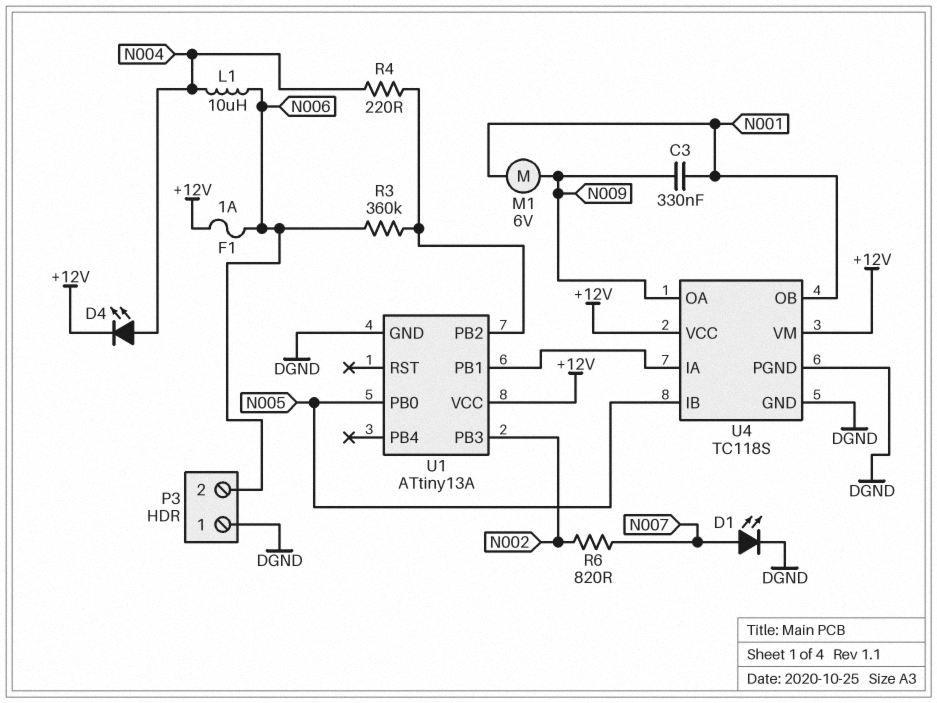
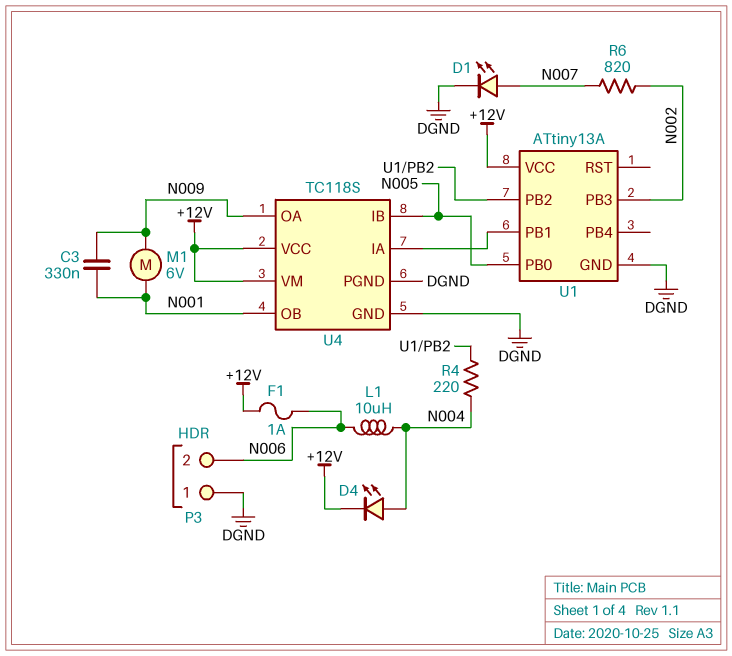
R3: 360k (N006, U1/PB2) -> none

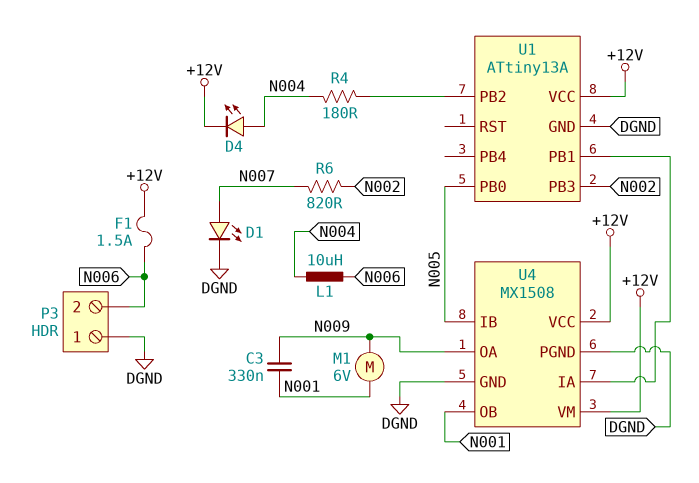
F1: 1A (+12V, N006) -> 1.5A (+12V, N006)
R4: 220 (N004, U1/PB2) -> 180 (N004, U1/PB2)
U4: TC118S -> MX1508

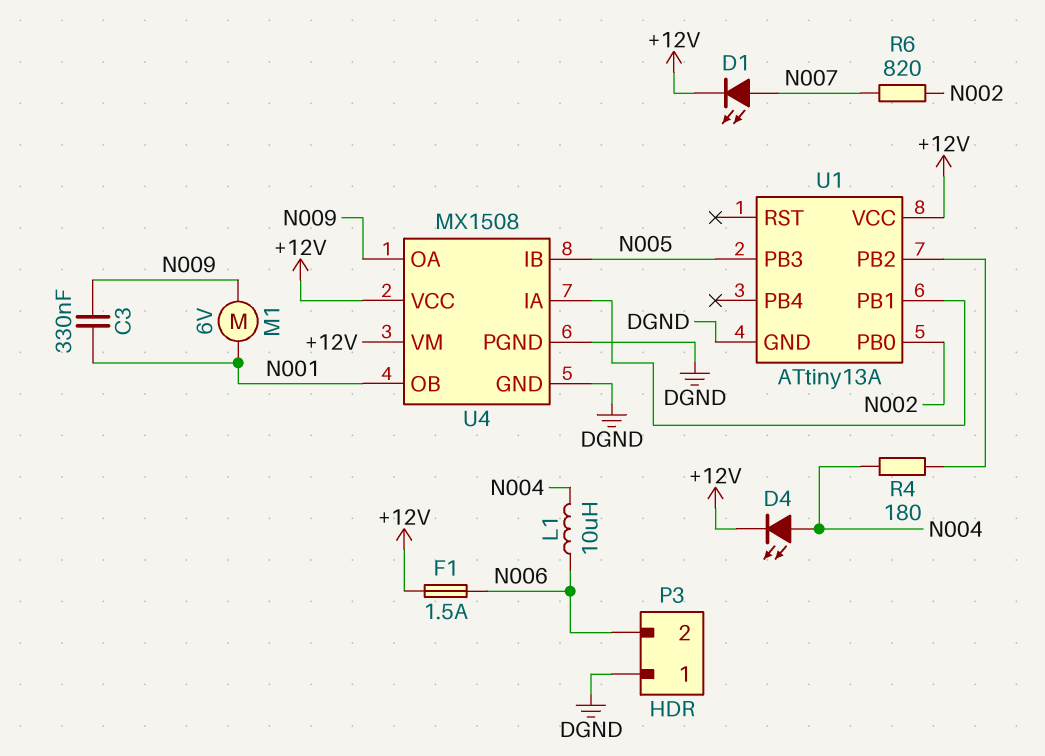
D1: LED (A N007, K DGND) -> LED (A N007, K +12V)
U1 pin PB0: N005 -> N002
U1 pin PB3: N002 -> N005

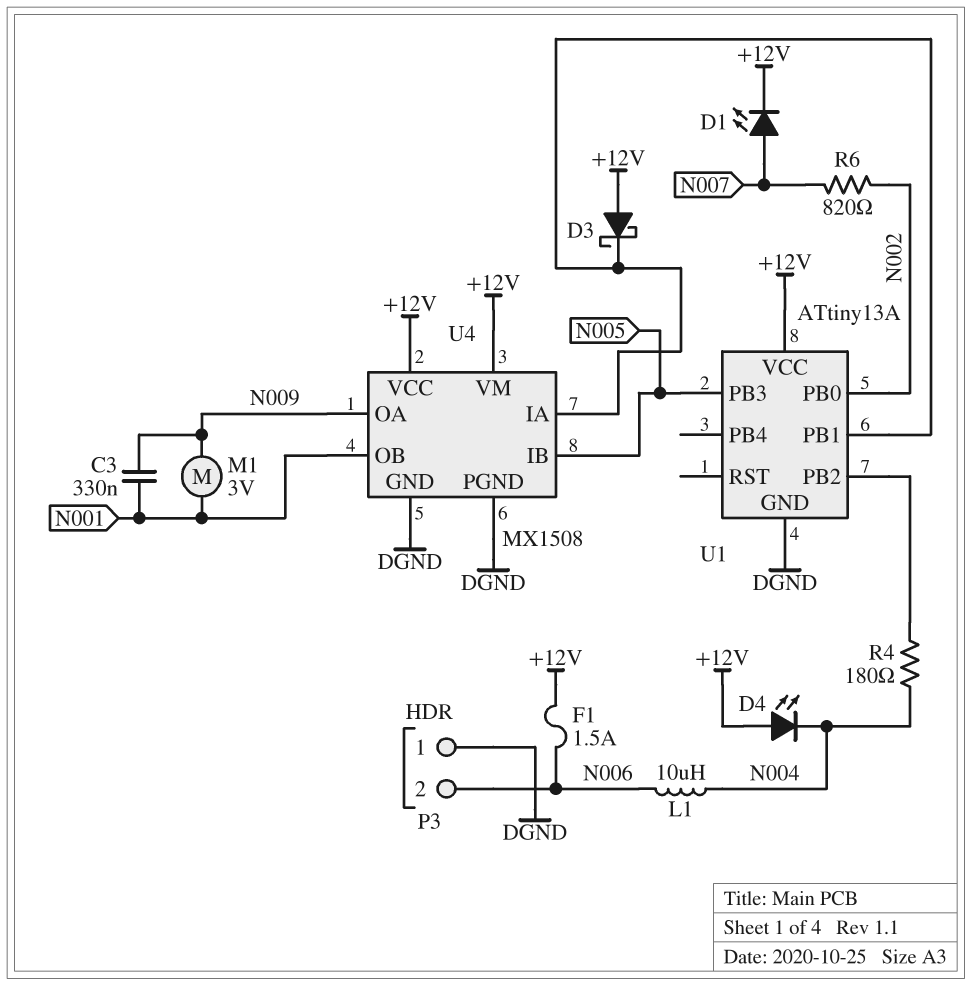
D3: none -> schottky (A +12V, K U1/PB1)
D4: LED (A N004, K +12V) -> LED (A +12V, K N004)
M1: motor 6V (N001, N009) -> motor 3V (N001, N009)

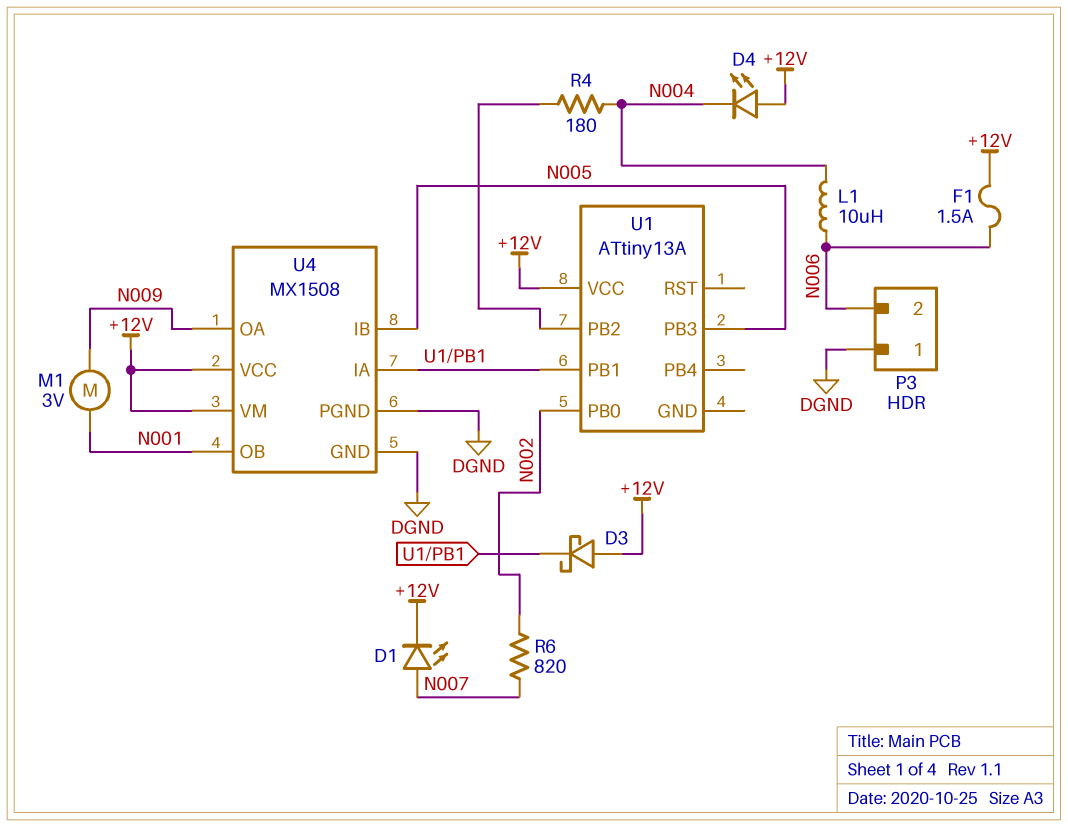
C3: 330nF (N001, N009) -> none
U1 pin GND: DGND -> none

